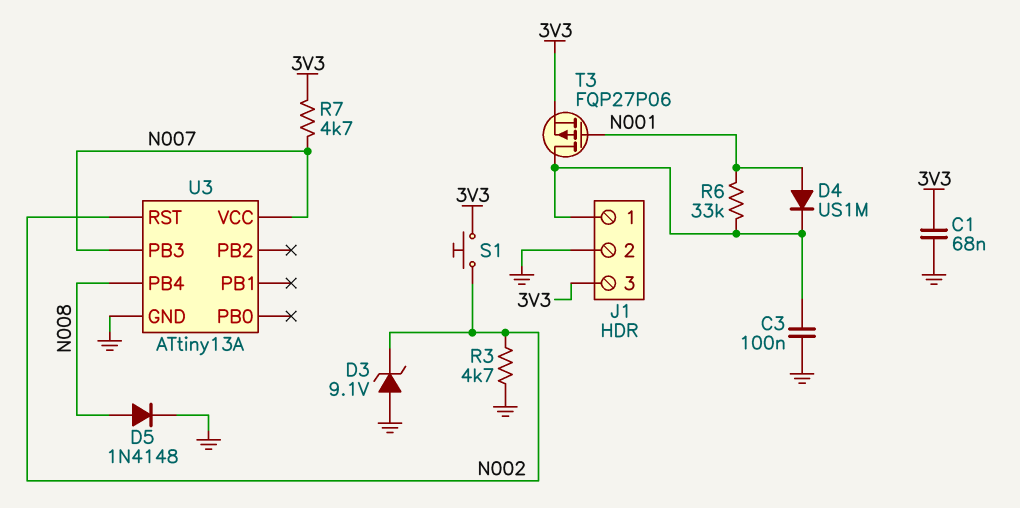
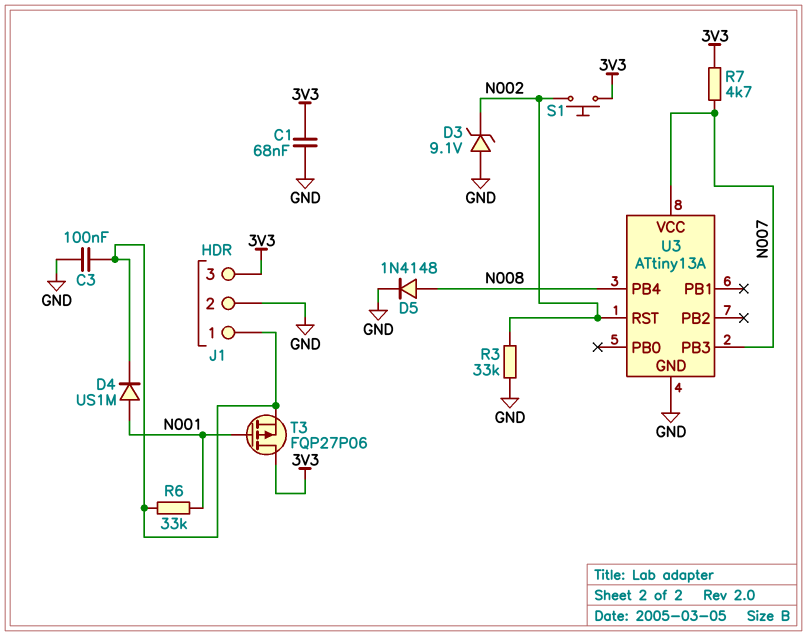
R3: 4.7k (GND, N002) -> 33k (GND, N002)
T3: PMOS FQP27P06 (G N001, D J1/1, S 3V3) -> PMOS FQP27P06 (G N001, D 3V3, S J1/1)

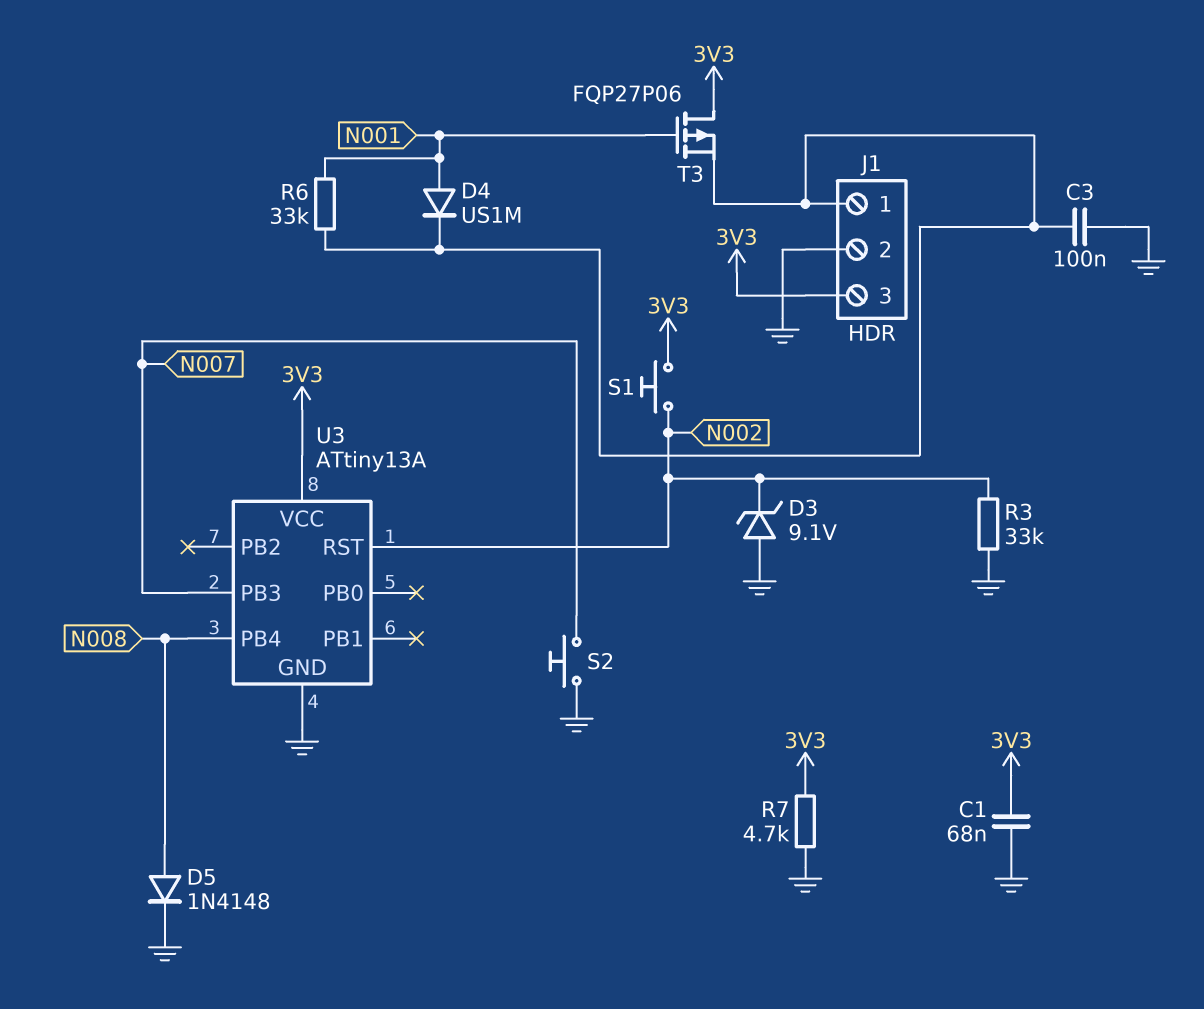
R7: 4.7k (3V3, N007) -> 4.7k (3V3, GND)
S2: none -> button (GND, N007)
U3 pin VCC: N007 -> 3V3

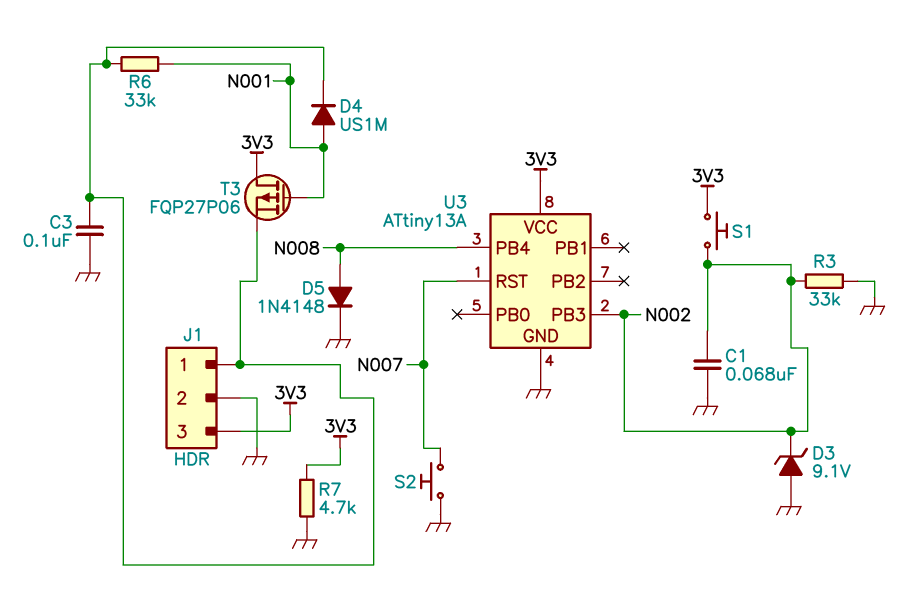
C1: 68nF (3V3, GND) -> 68nF (GND, N002)
U3 pin PB3: N007 -> N002
U3 pin RST: N002 -> N007

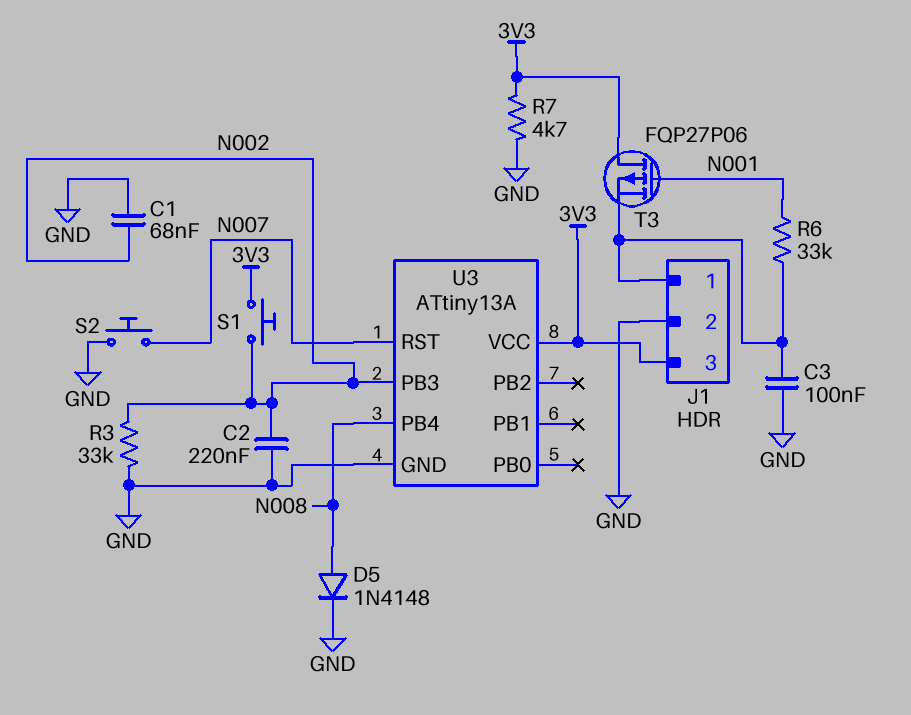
C2: none -> 220nF (GND, N002)
D3: zener 9.1V (A GND, K N002) -> none
D4: diode US1M (A N001, K J1/1) -> none

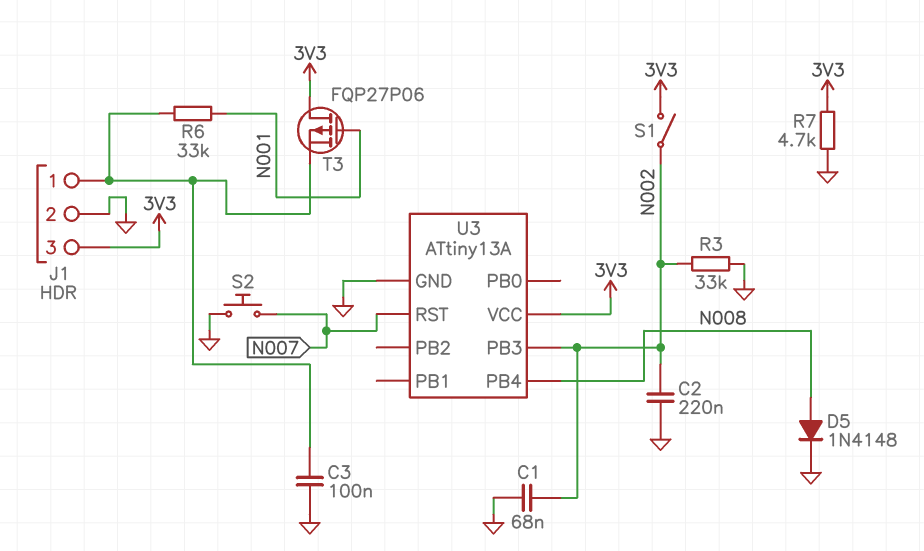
S1: button (3V3, N002) -> switch (3V3, N002)

